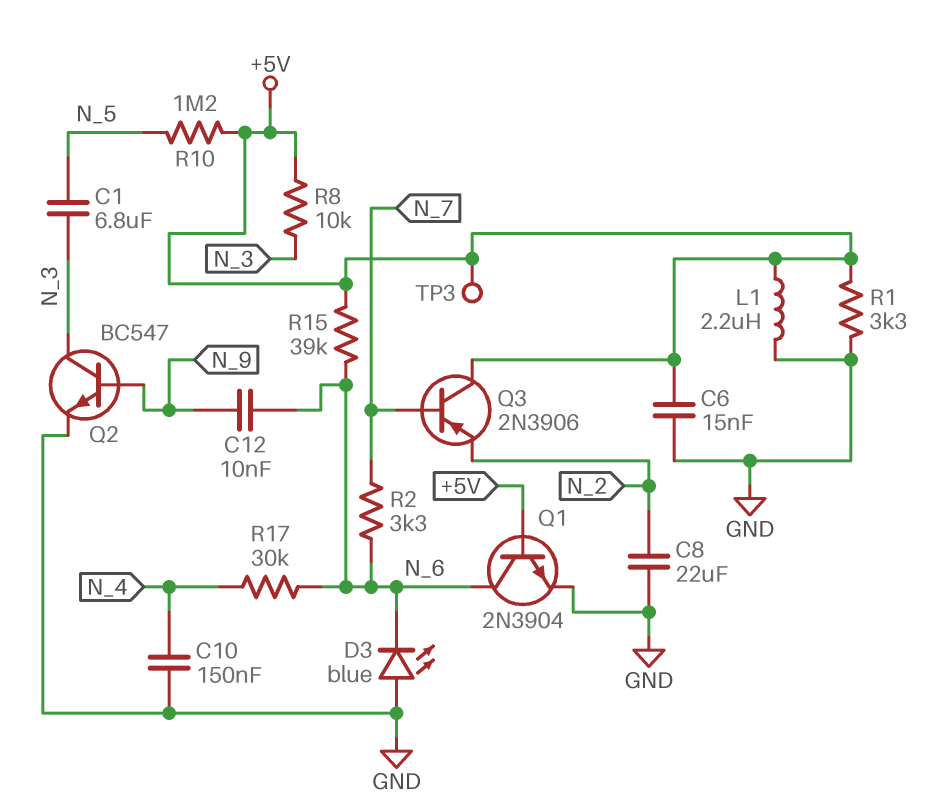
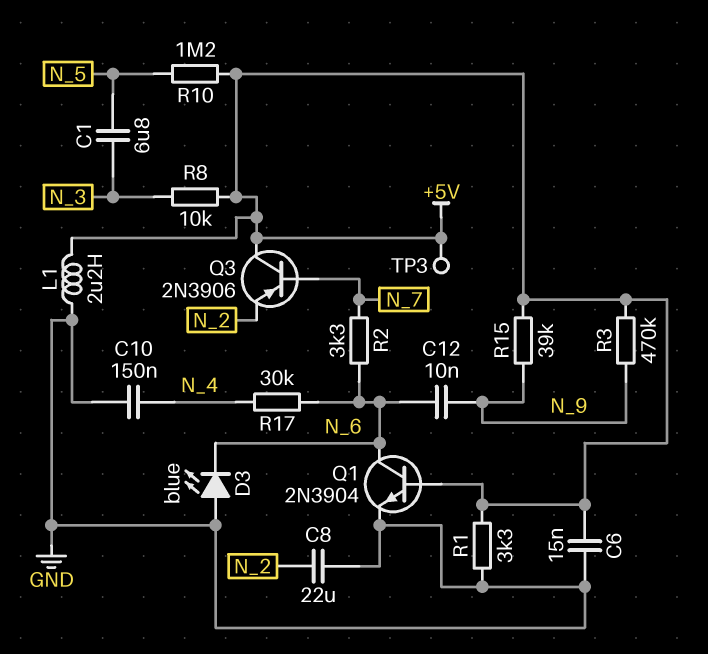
Q2: NPN BC547 (B N_9, C N_3, E GND) -> none
R3: none -> 470k (+5V, N_9)
R15: 39k (+5V, N_6) -> 39k (+5V, N_9)

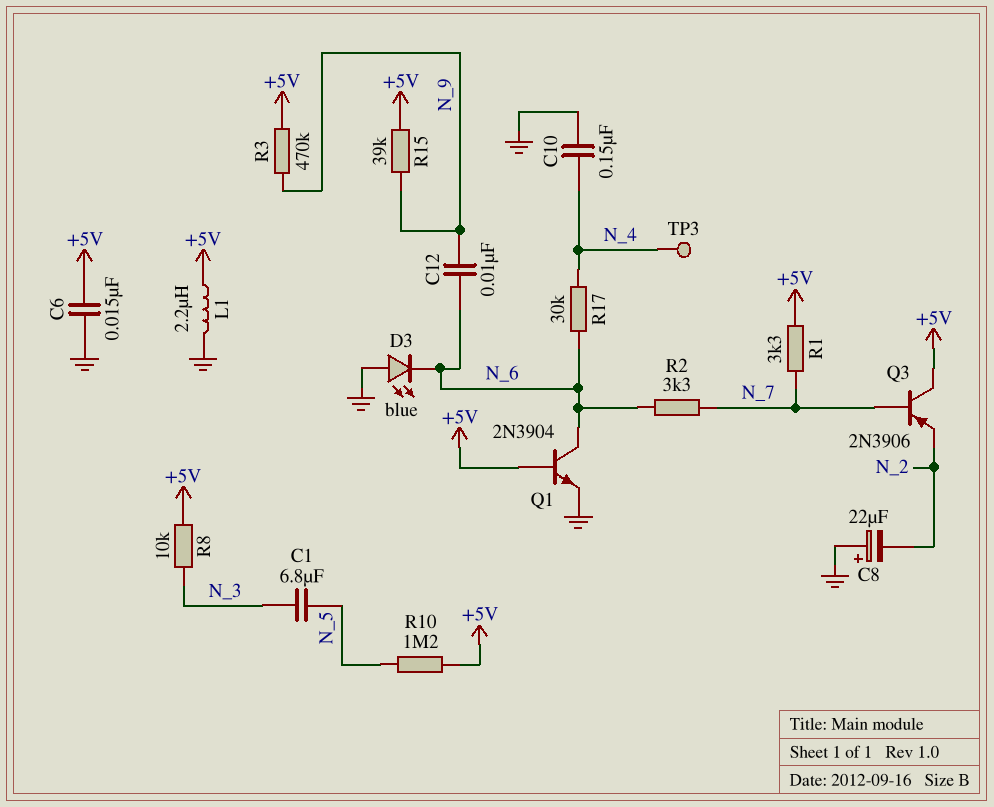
C8: 22uF (GND, N_2) -> 22uF (plus GND, minus N_2)
R1: 3.3k (+5V, GND) -> 3.3k (+5V, N_7)
TP3: test point (+5V) -> test point (N_4)

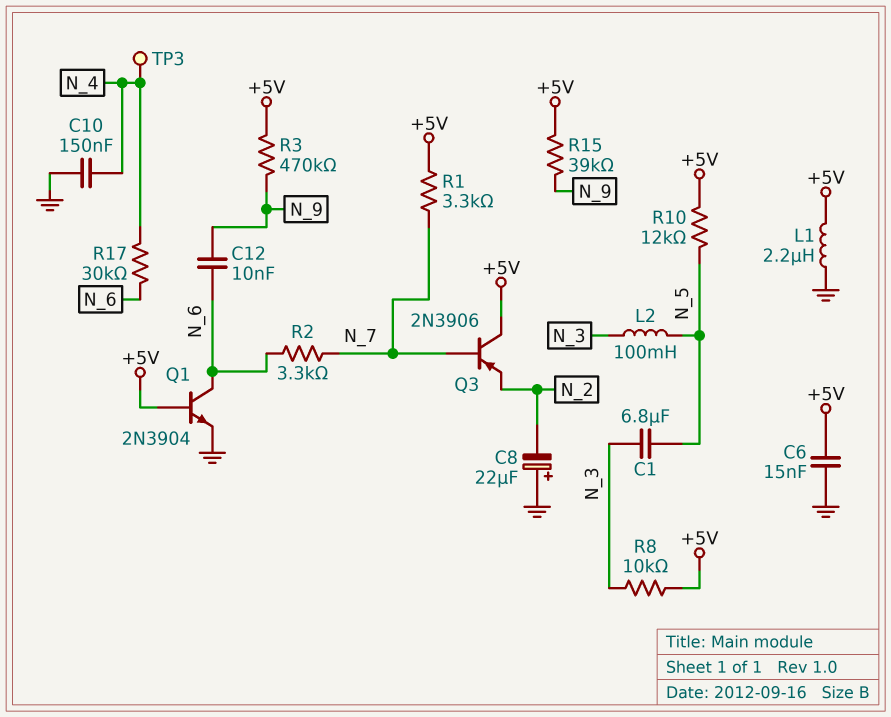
D3: LED blue (A GND, K N_6) -> none
L2: none -> 100mH (N_3, N_5)
R10: 1.2M (+5V, N_5) -> 12k (+5V, N_5)

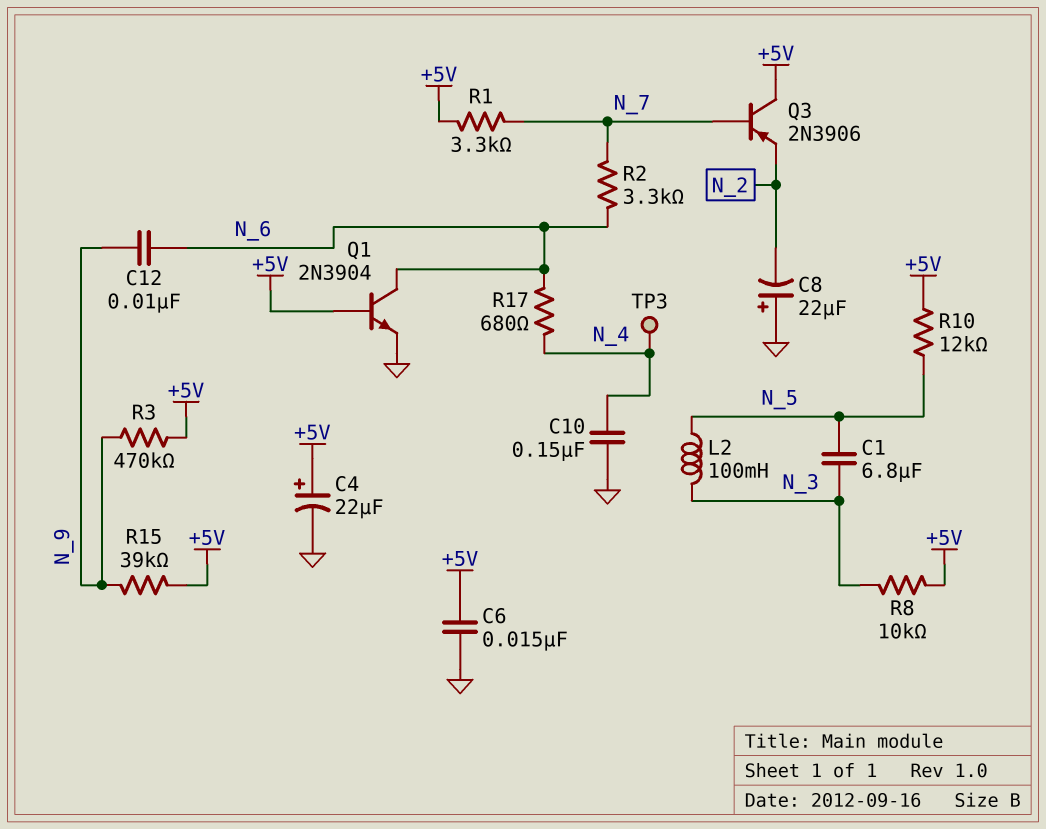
C4: none -> 22uF (plus +5V, minus GND)
L1: 2.2uH (+5V, GND) -> none
R17: 30k (N_4, N_6) -> 680 (N_4, N_6)

